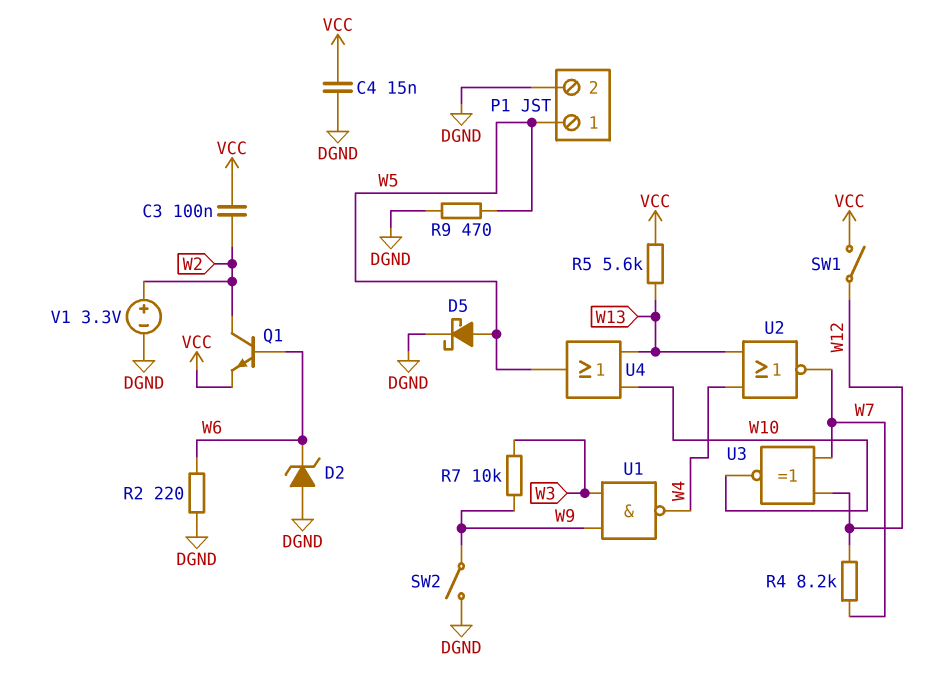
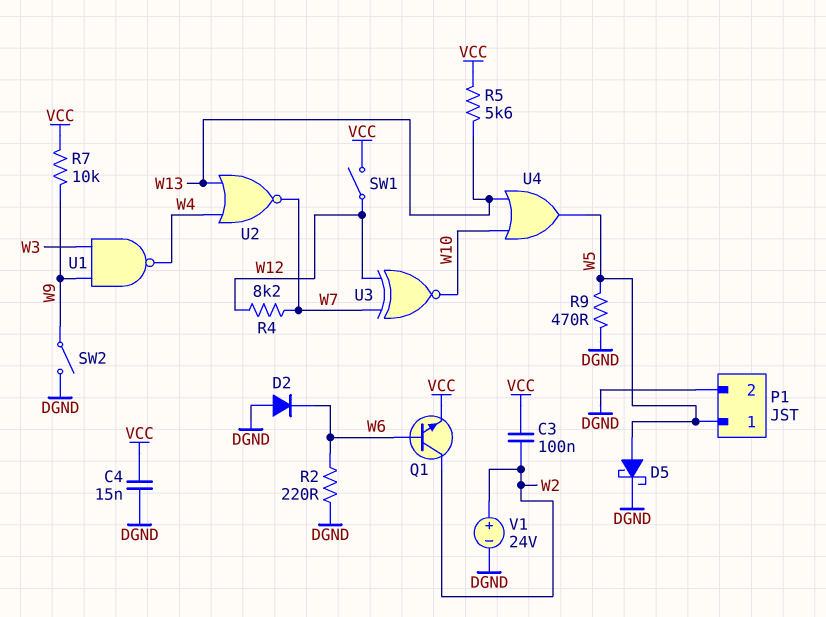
D2: zener (A DGND, K W6) -> diode (A DGND, K W6)
R7: 10k (W3, W9) -> 10k (VCC, W9)
V1: 3.3V (plus W2, minus DGND) -> 24V (plus W2, minus DGND)

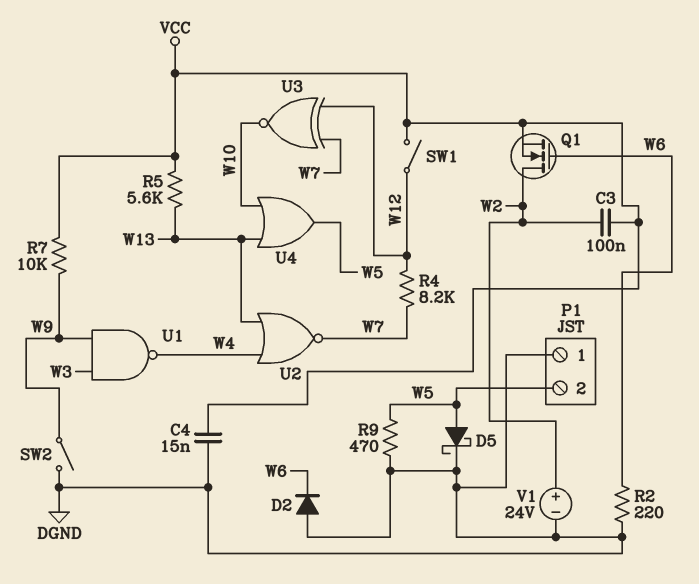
P1 pin 1: W5 -> DGND
P1 pin 2: DGND -> W5
Q1: NPN (B W6, C W2, E VCC) -> NMOS (G W6, D W2, S VCC)

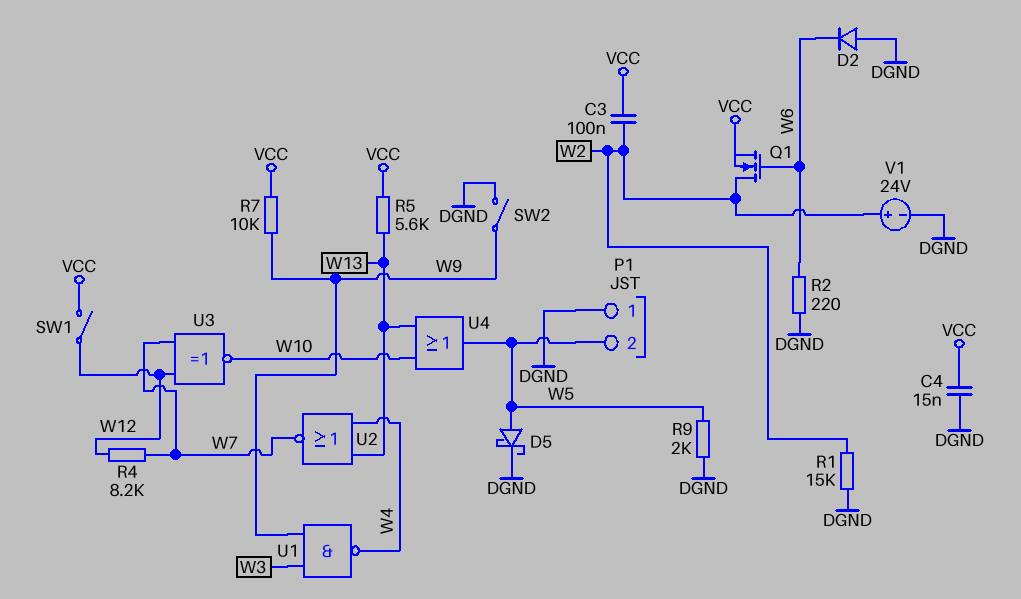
R1: none -> 15k (DGND, W2)
R9: 470 (DGND, W5) -> 2k (DGND, W5)

